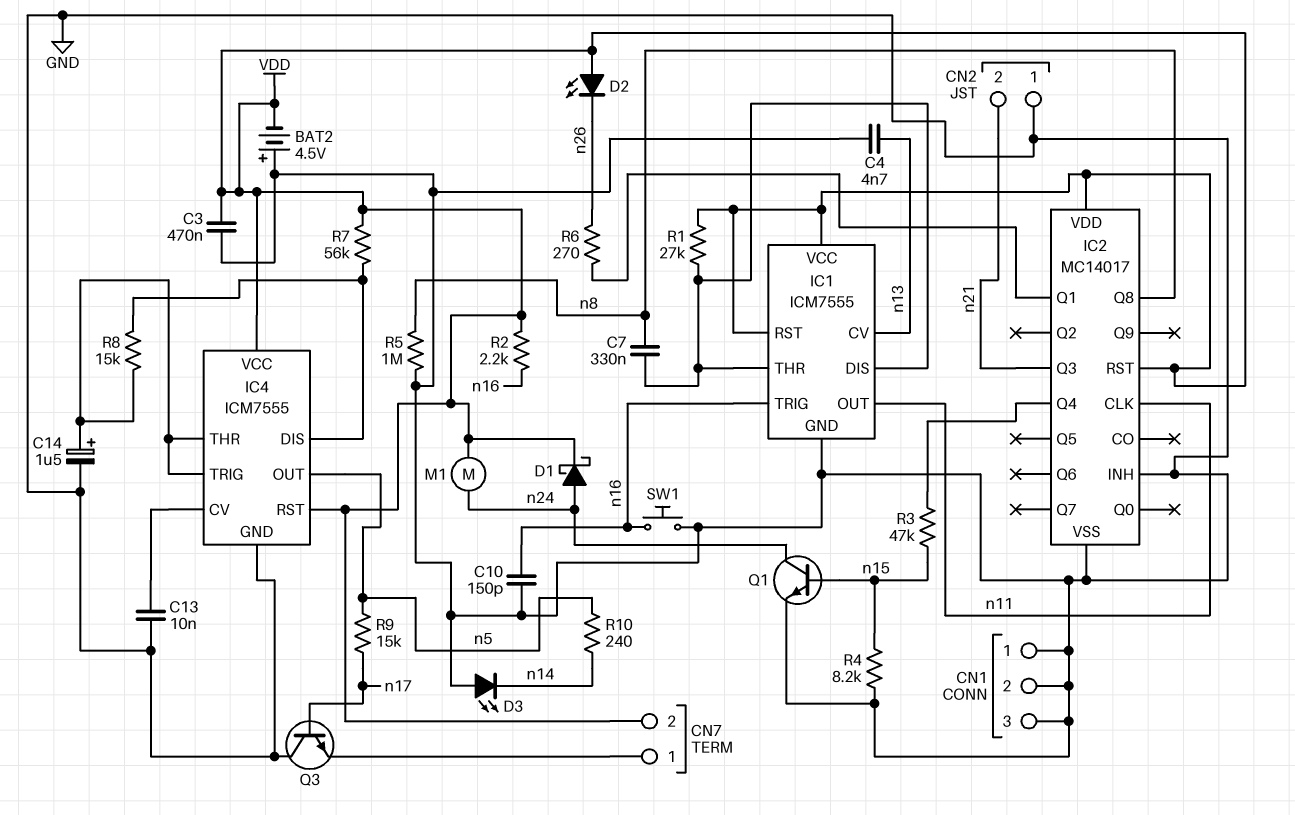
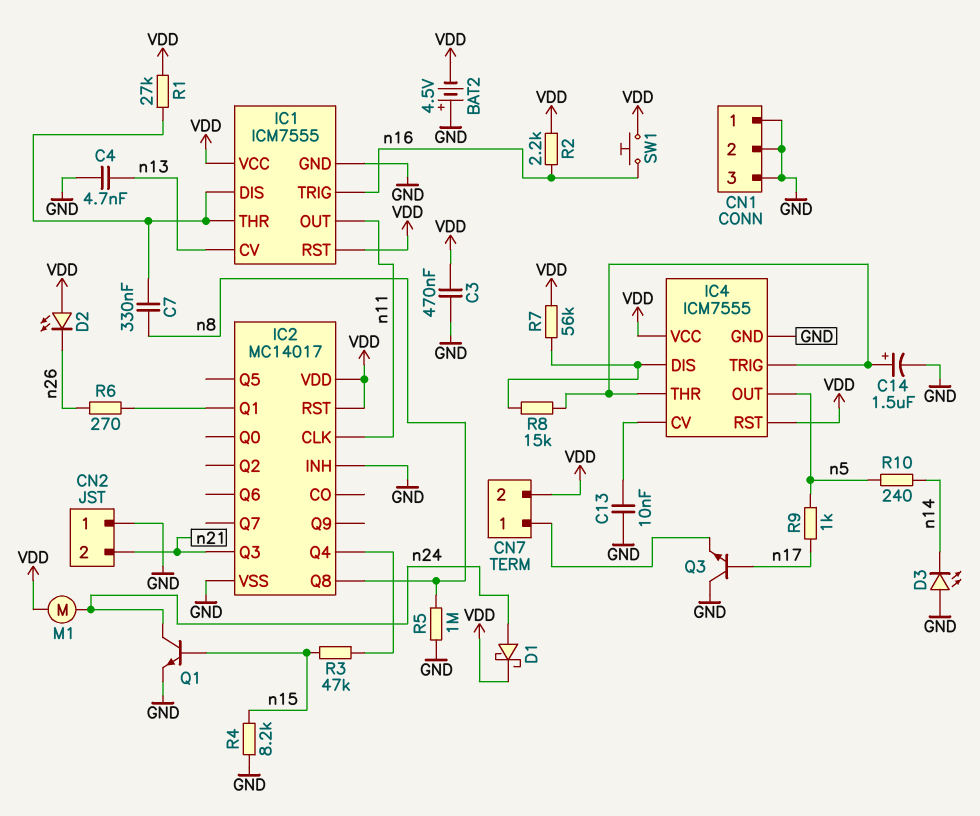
C10: 150pF (GND, n16) -> none
R9: 15k (n5, n17) -> 1k (n5, n17)
SW1: button (GND, n16) -> button (VDD, n16)

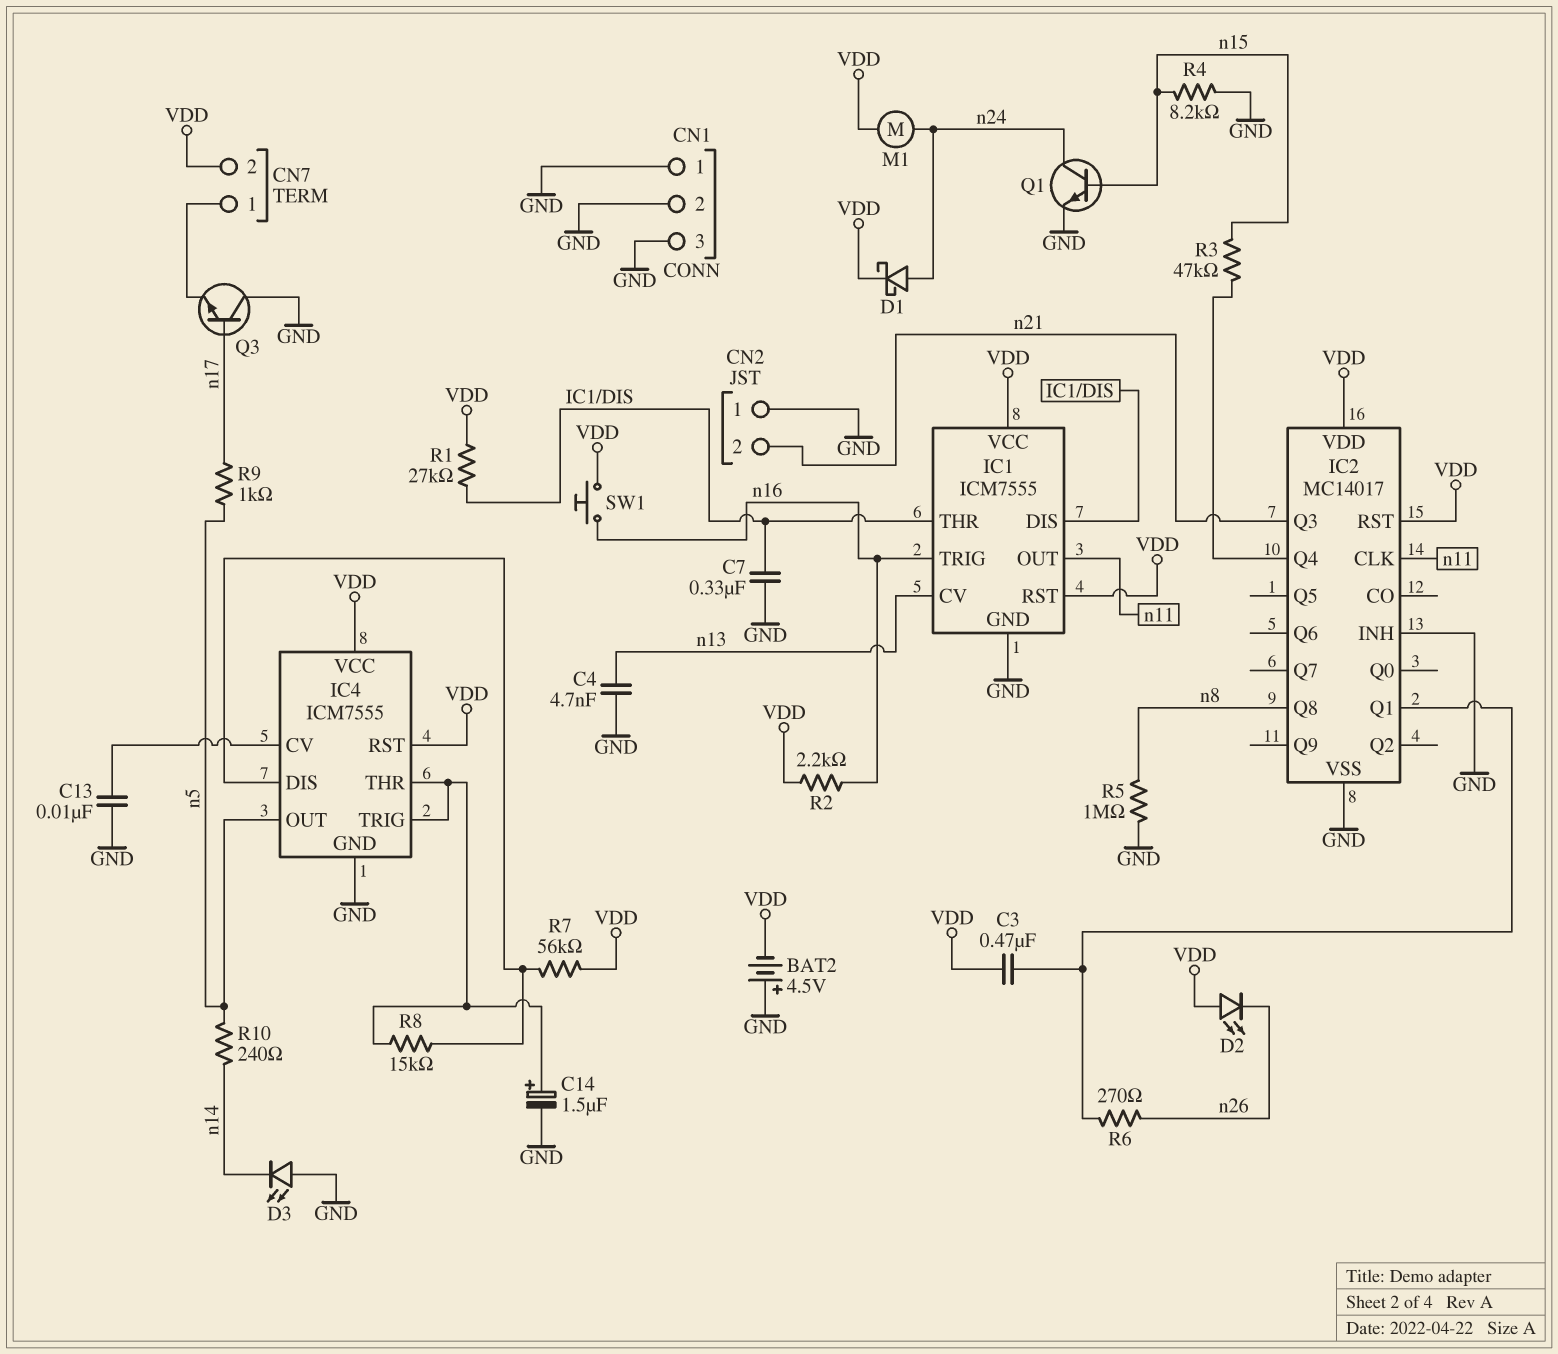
C3: 470nF (GND, VDD) -> 470nF (IC2/Q1, VDD)
C7: 330nF (IC1/DIS, n8) -> 330nF (GND, IC1/DIS)

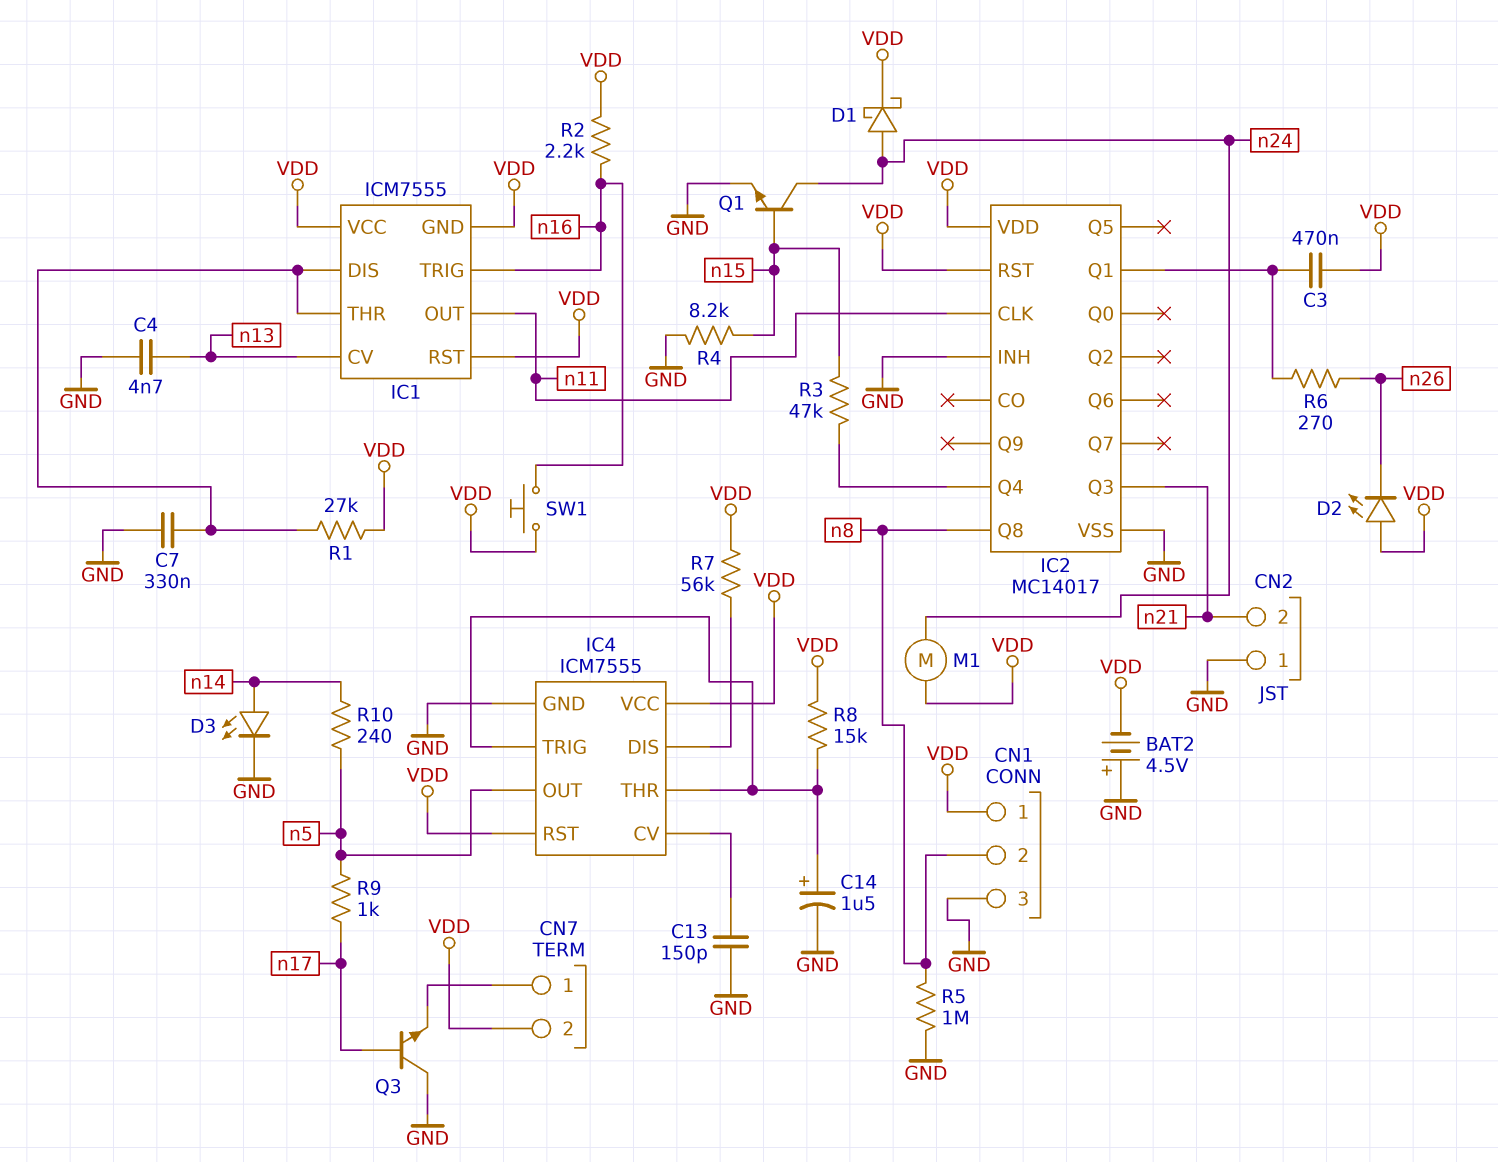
C13: 10nF (GND, IC4/CV) -> 150pF (GND, IC4/CV)
CN1 pin 1: GND -> VDD
CN1 pin 2: GND -> n8
D3: LED (A GND, K n14) -> LED (A n14, K GND)
IC1 pin GND: GND -> VDD
R8: 15k (IC4/DIS, IC4/THR) -> 15k (IC4/THR, VDD)

